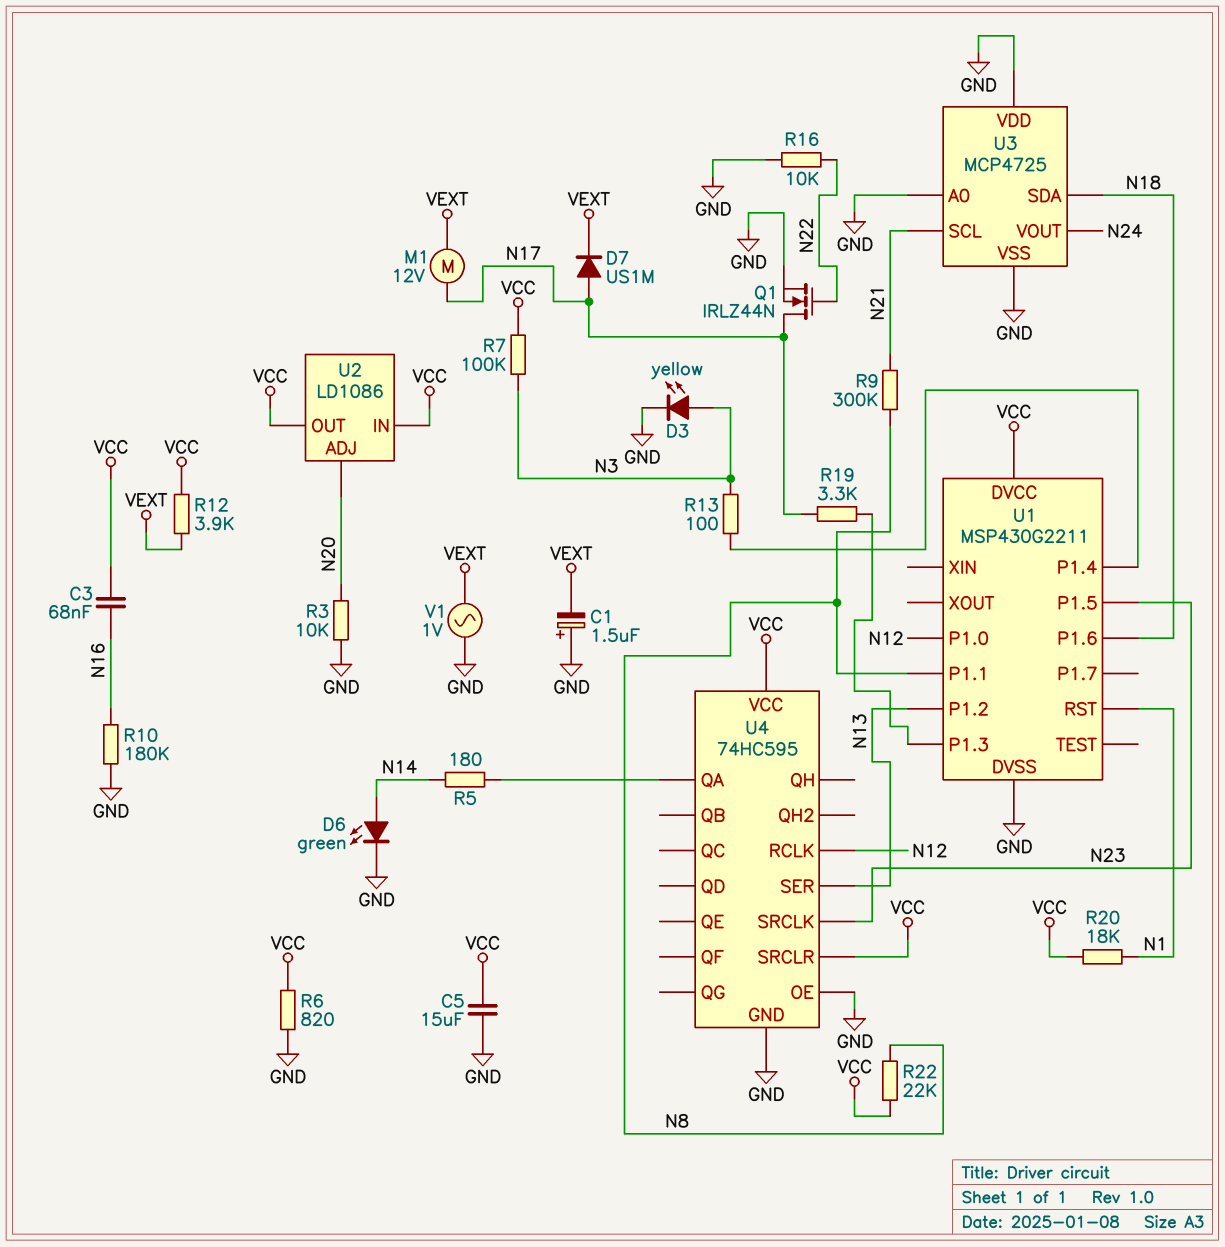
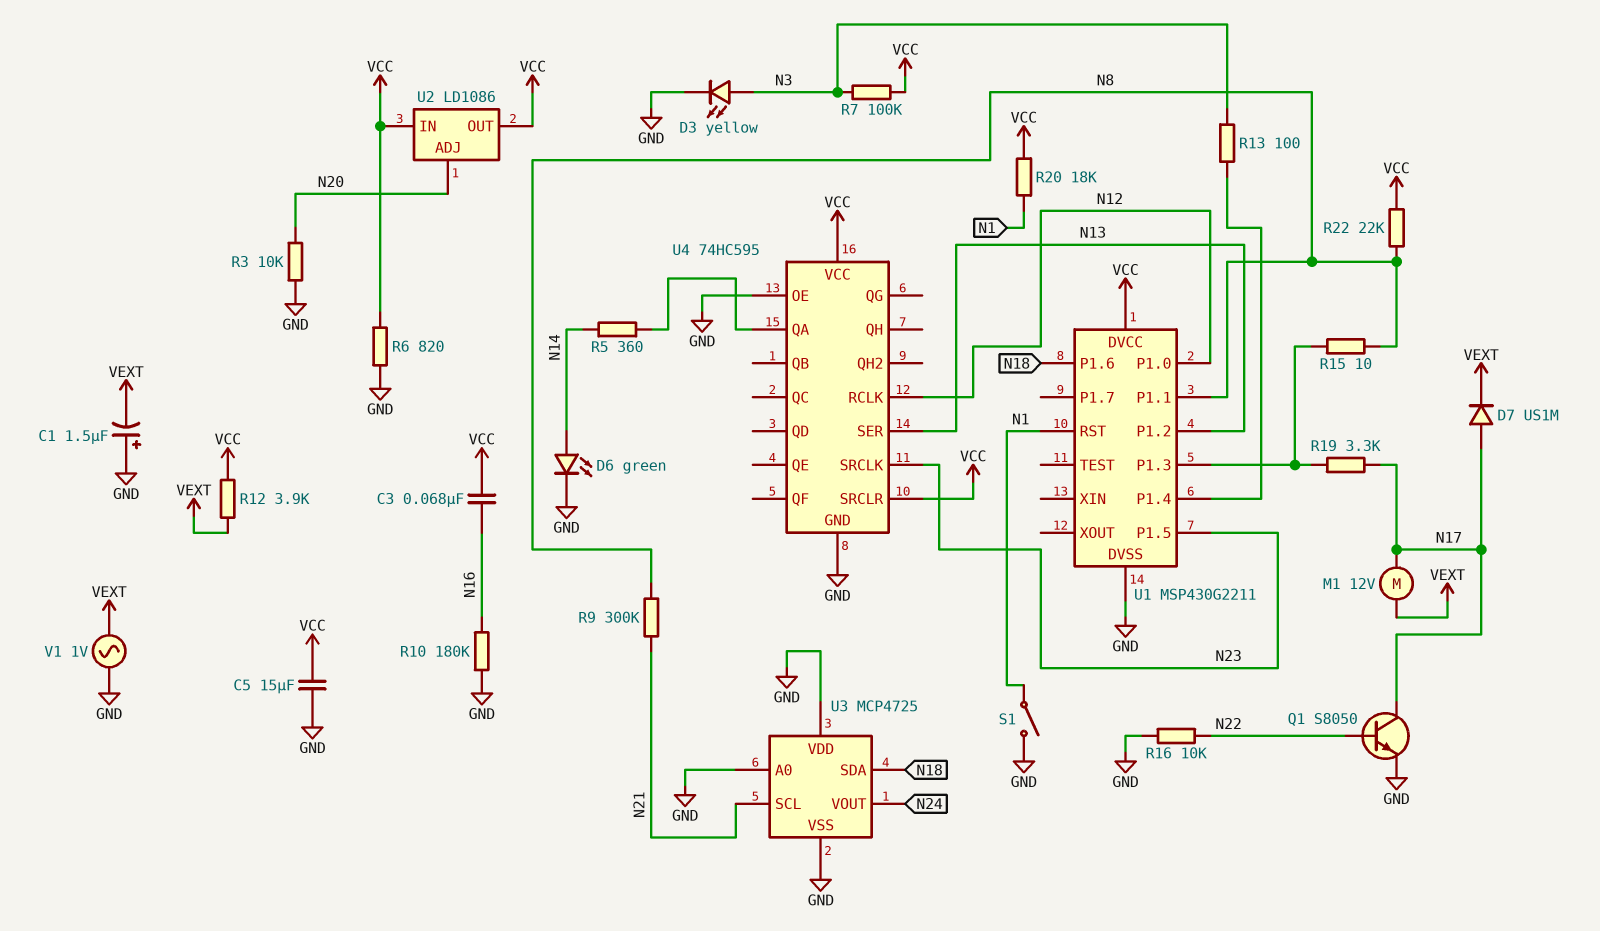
Q1: NMOS IRLZ44N (G N22, D N17, S GND) -> NPN S8050 (B N22, C N17, E GND)
R5: 180 (N14, U4/QA) -> 360 (N14, U4/QA)
R15: none -> 10 (N8, U1/P1.3)
S1: none -> switch (GND, N1)

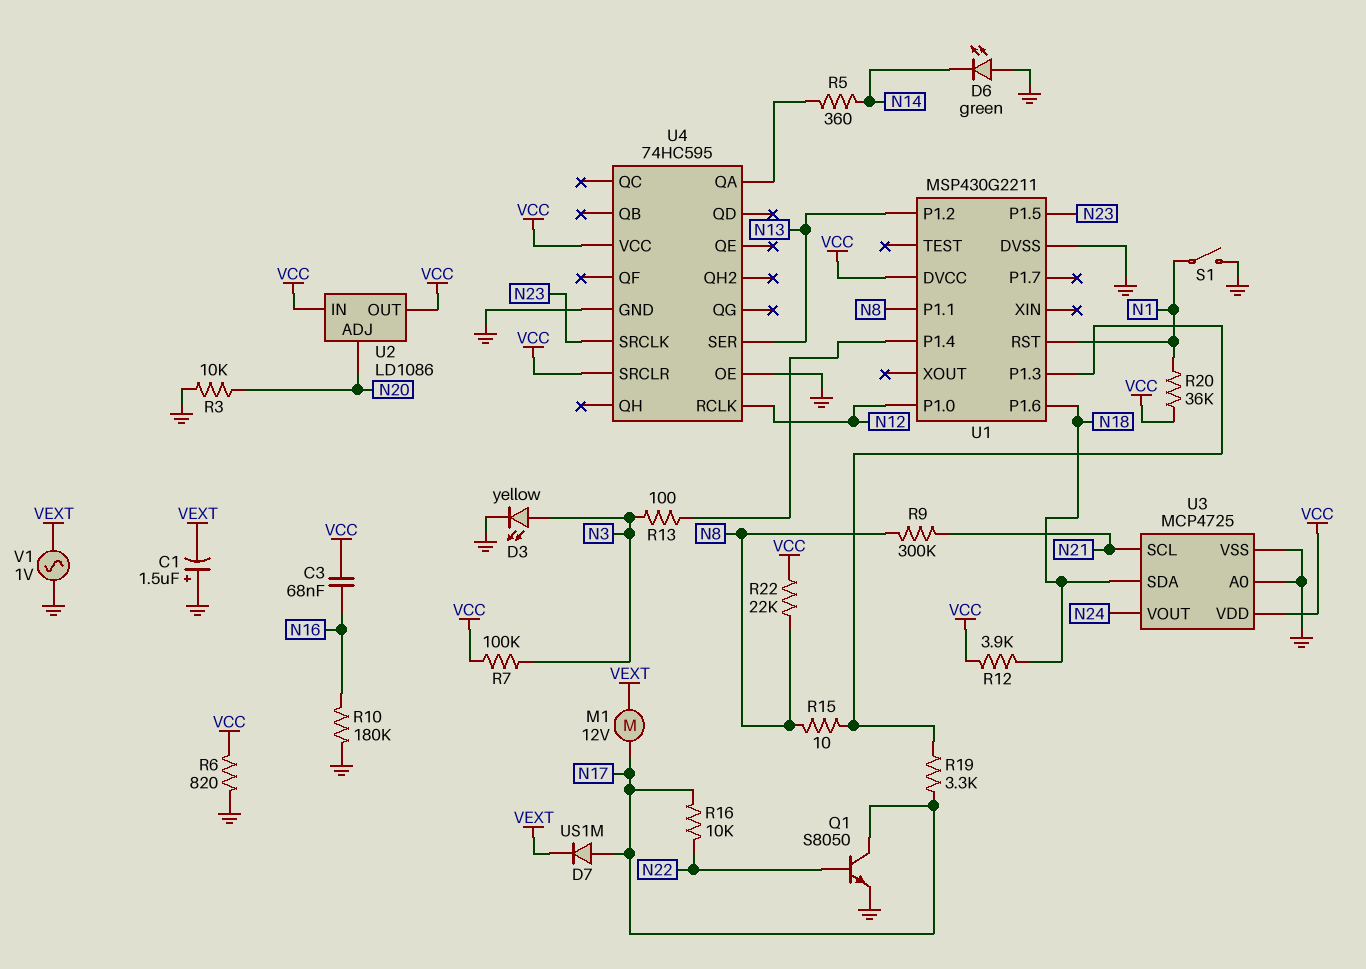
C5: 15uF (GND, VCC) -> none
D6: LED green (A N14, K GND) -> LED green (A GND, K N14)
R12: 3.9k (VCC, VEXT) -> 3.9k (N18, VCC)
R16: 10k (GND, N22) -> 10k (N17, N22)
R20: 18k (N1, VCC) -> 36k (N1, VCC)
U3 pin VDD: GND -> VCC

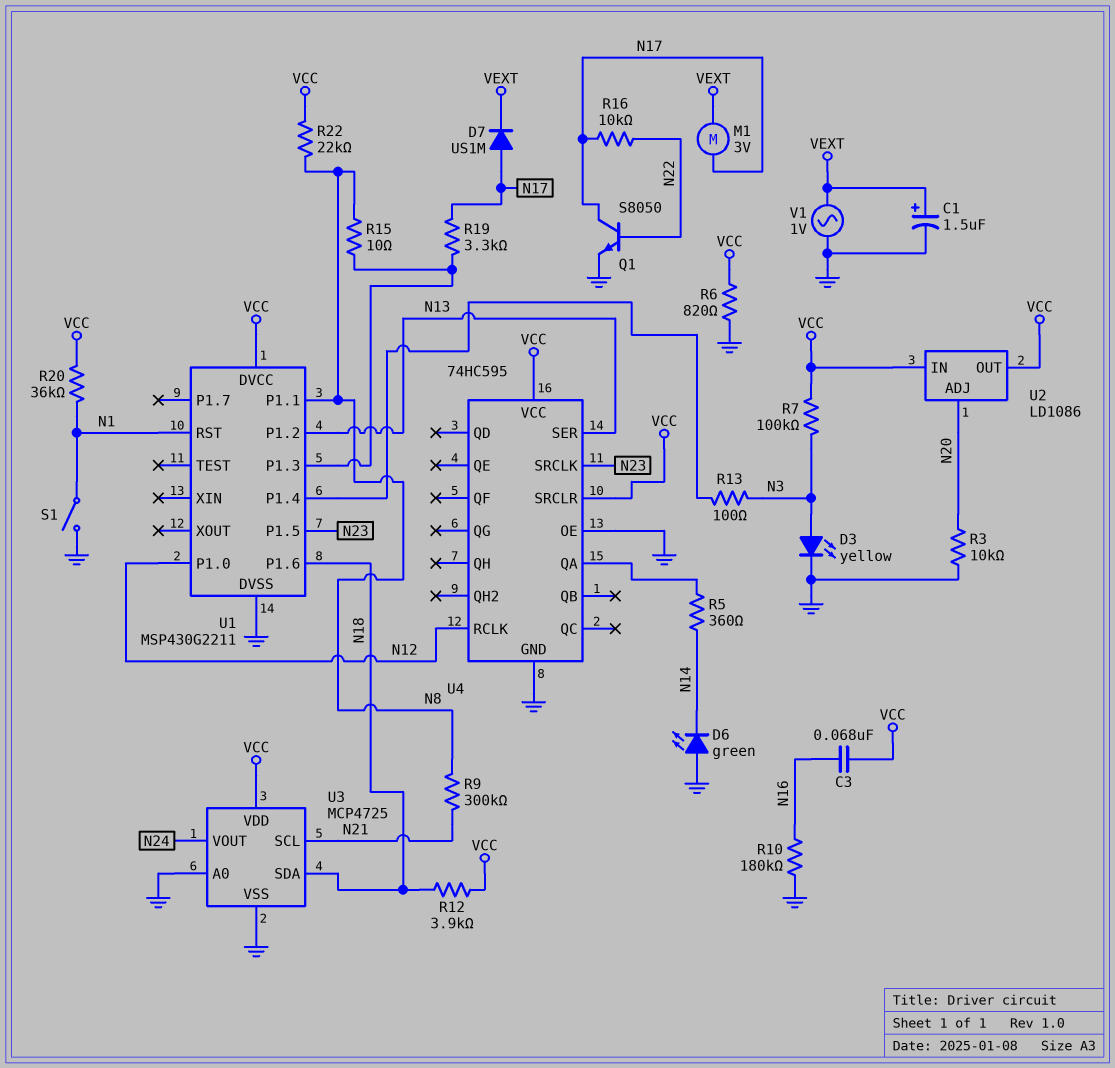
C1: 1.5uF (plus GND, minus VEXT) -> 1.5uF (plus VEXT, minus GND)
M1: motor 12V (N17, VEXT) -> motor 3V (N17, VEXT)

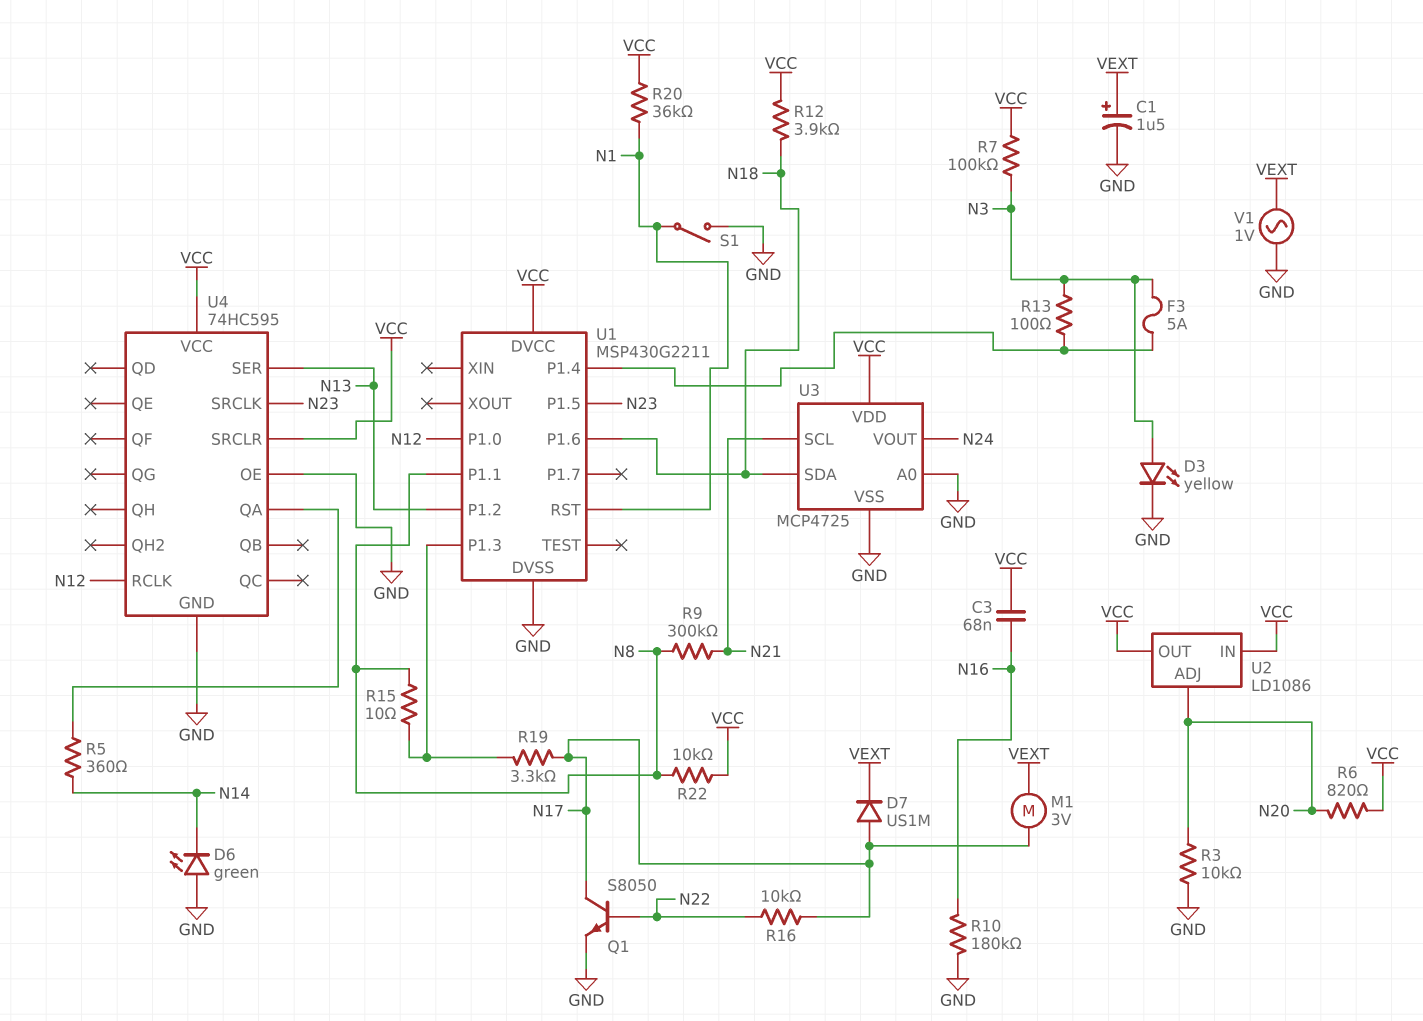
F3: none -> 5A (N3, U1/P1.4)
R6: 820 (GND, VCC) -> 820 (N20, VCC)
R22: 22k (N8, VCC) -> 10k (N8, VCC)

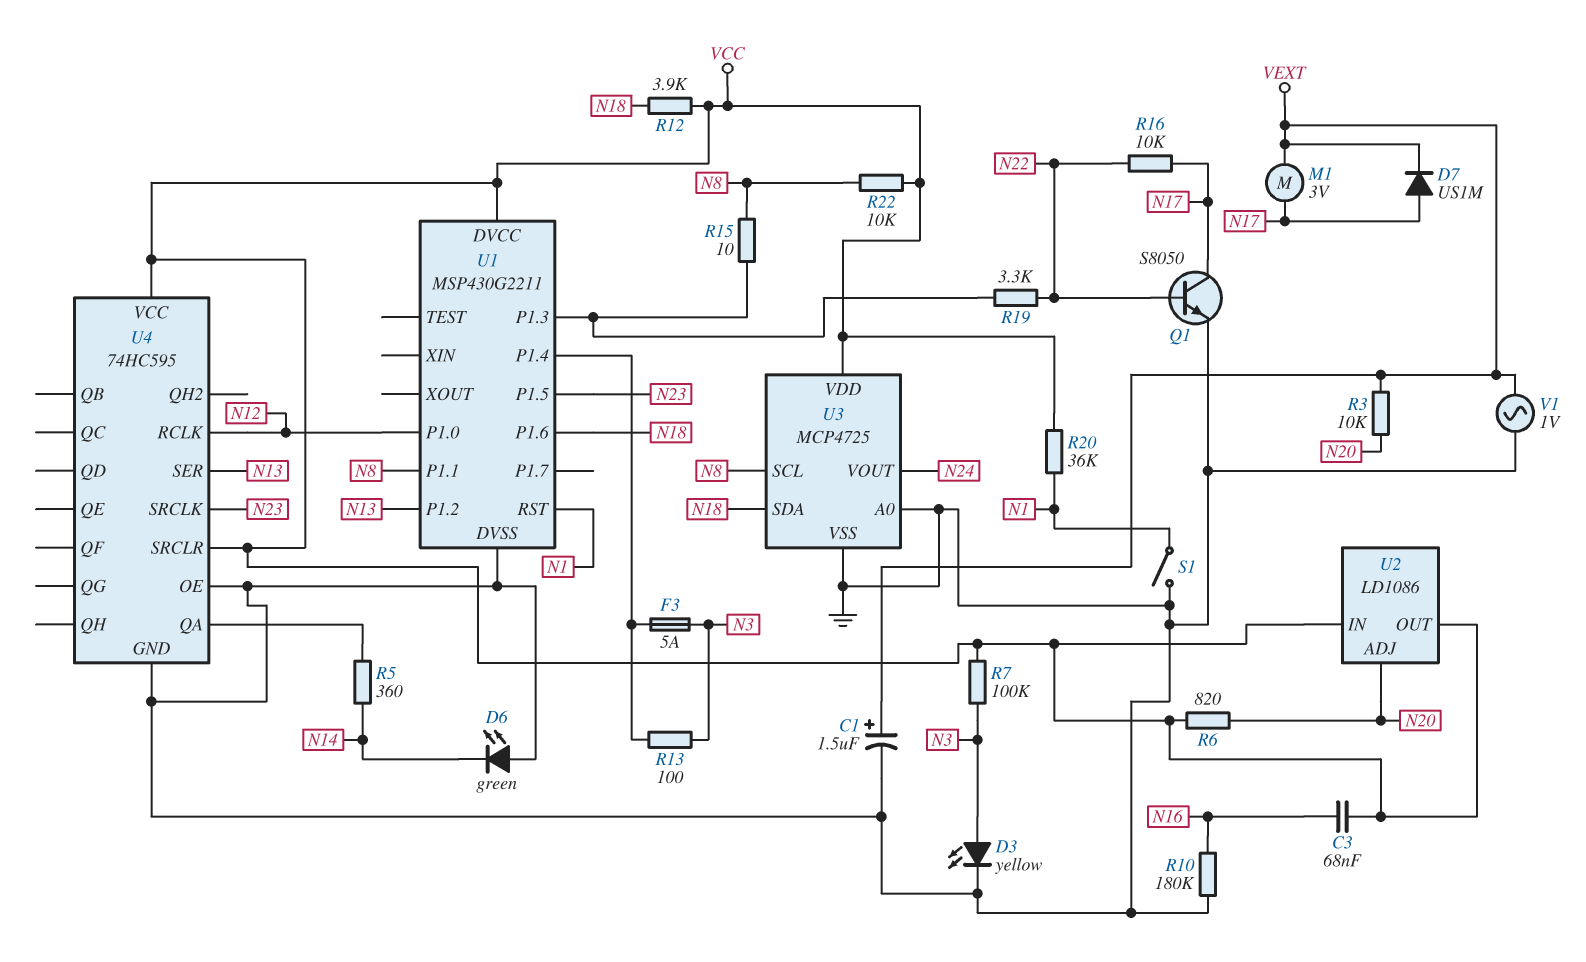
R3: 10k (GND, N20) -> 10k (N20, VEXT)
R9: 300k (N8, N21) -> none
R19: 3.3k (N17, U1/P1.3) -> 3.3k (N22, U1/P1.3)
U3 pin SCL: N21 -> N8

